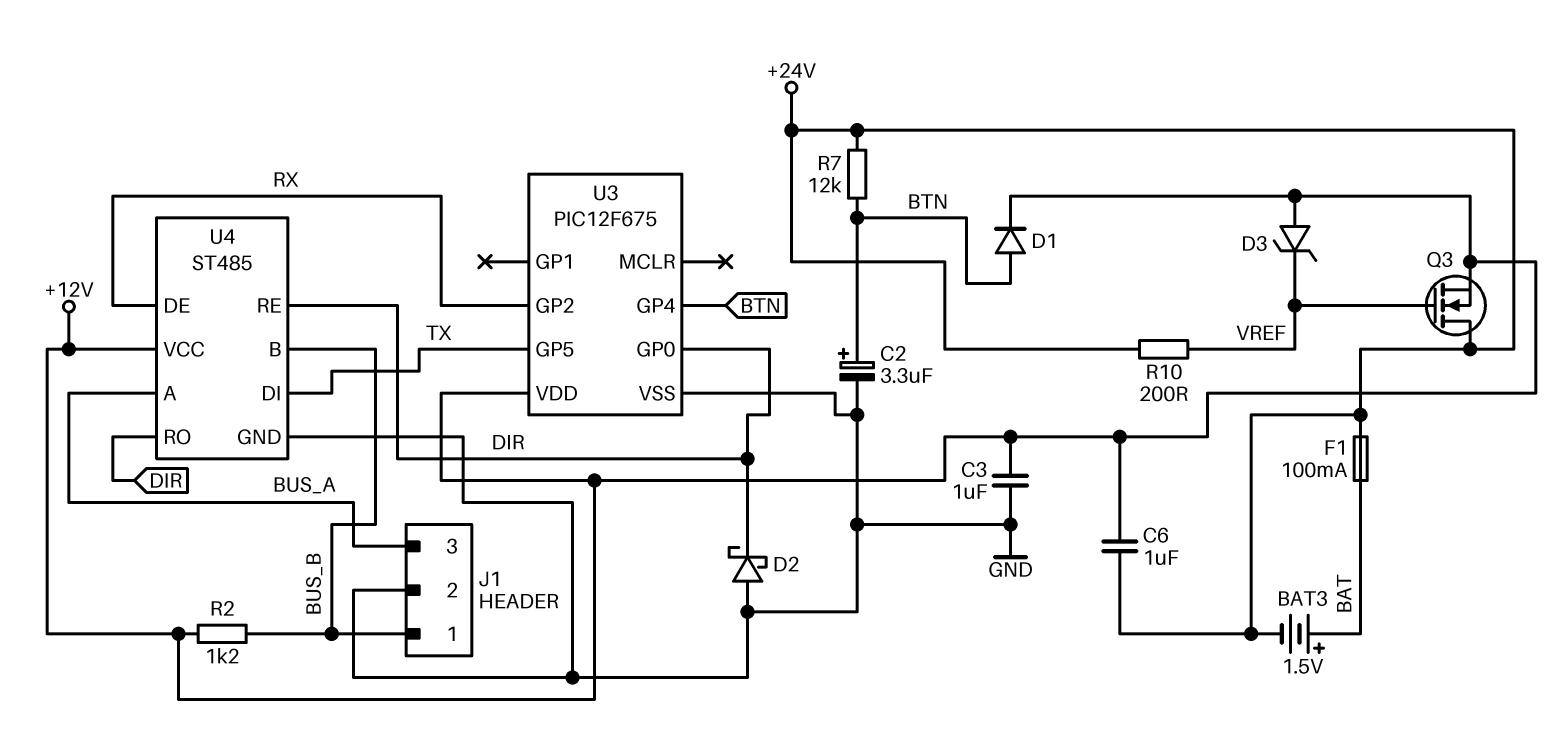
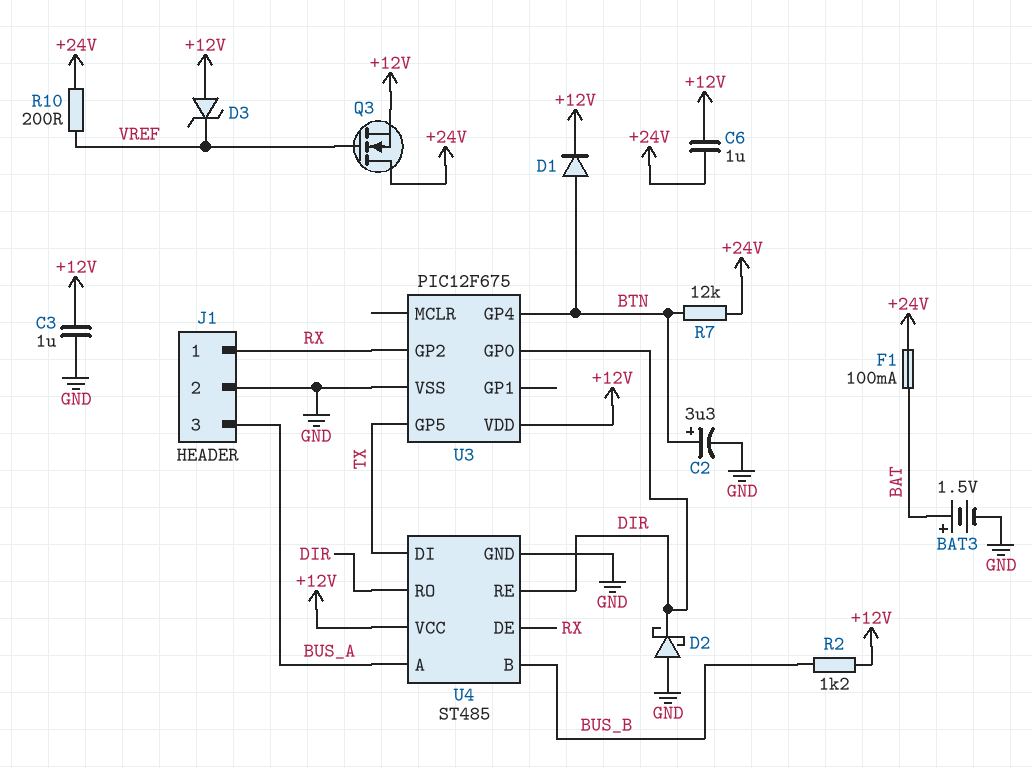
BAT3: 1.5V (plus BAT, minus +24V) -> 1.5V (plus BAT, minus GND)
J1 pin 1: BUS_B -> RX

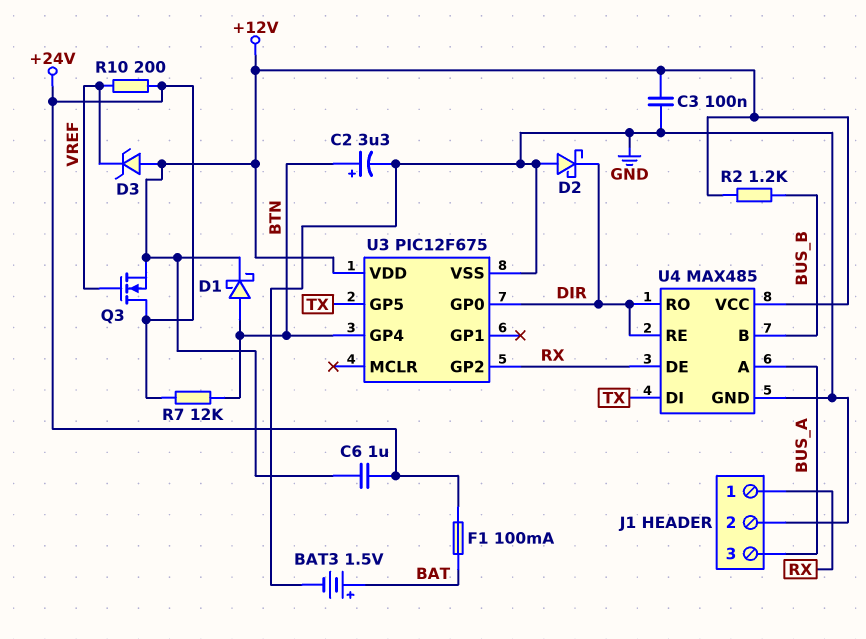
C3: 1uF (+12V, GND) -> 100nF (+12V, GND)
D1: diode (A BTN, K +12V) -> schottky (A BTN, K +12V)
U4: ST485 -> MAX485

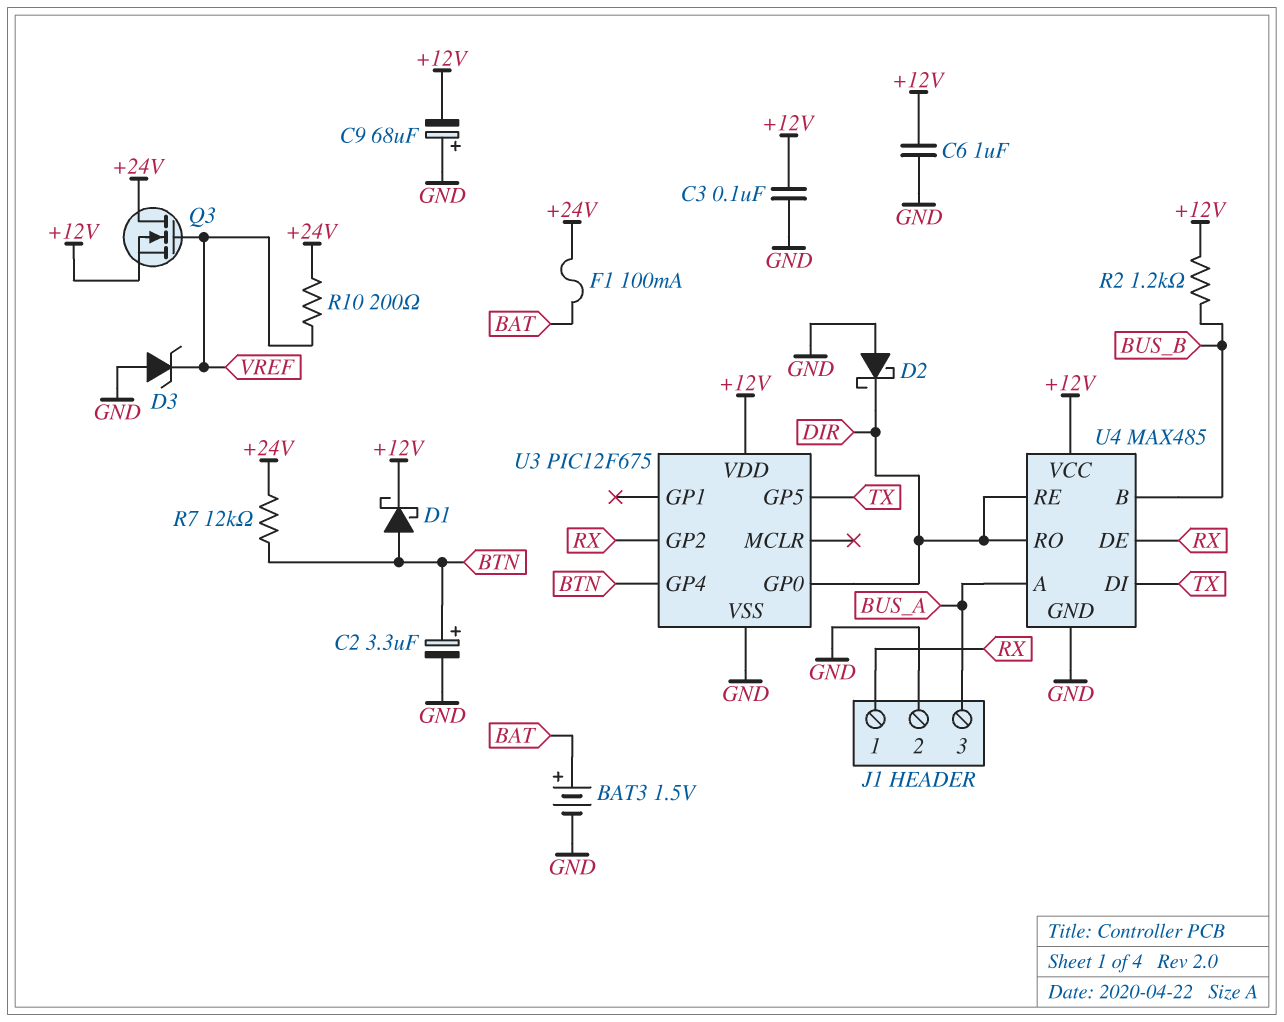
C6: 1uF (+12V, +24V) -> 1uF (+12V, GND)
C9: none -> 68uF (plus GND, minus +12V)
D3: zener (A +12V, K VREF) -> zener (A GND, K VREF)

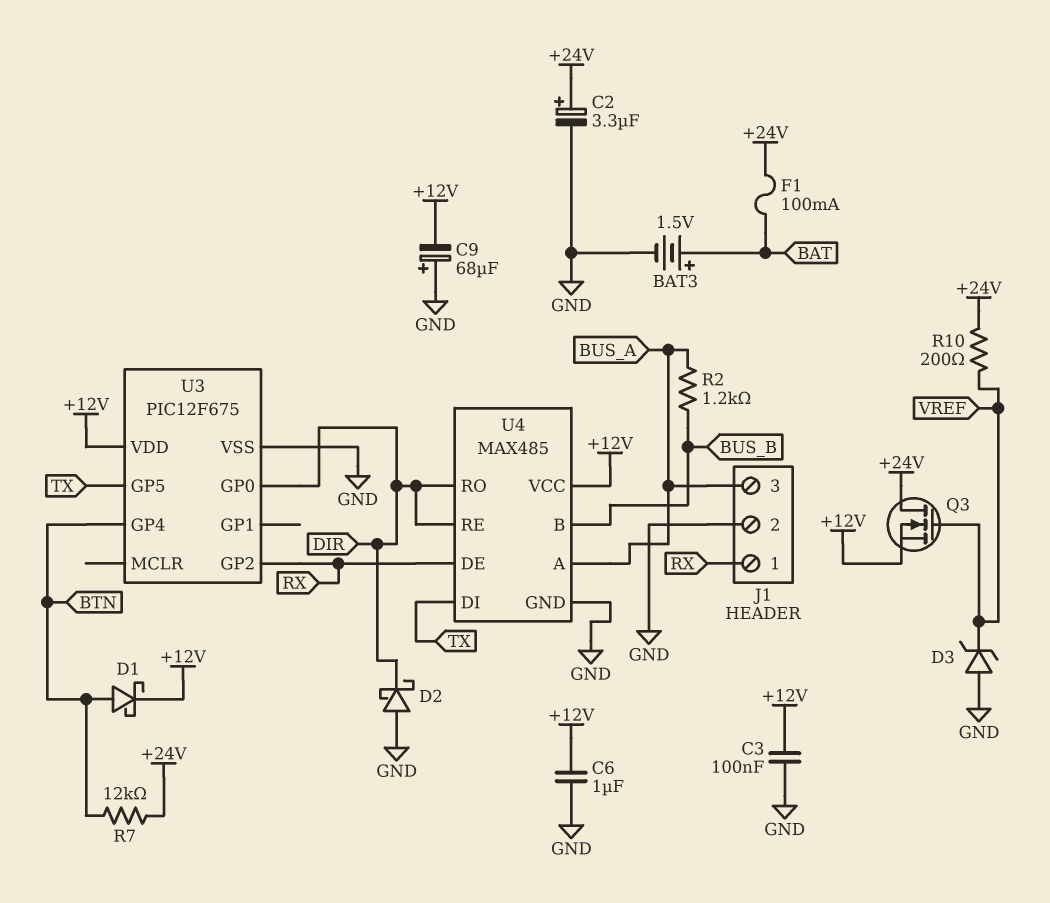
C2: 3.3uF (plus BTN, minus GND) -> 3.3uF (plus +24V, minus GND)
R2: 1.2k (+12V, BUS_B) -> 1.2k (BUS_A, BUS_B)

